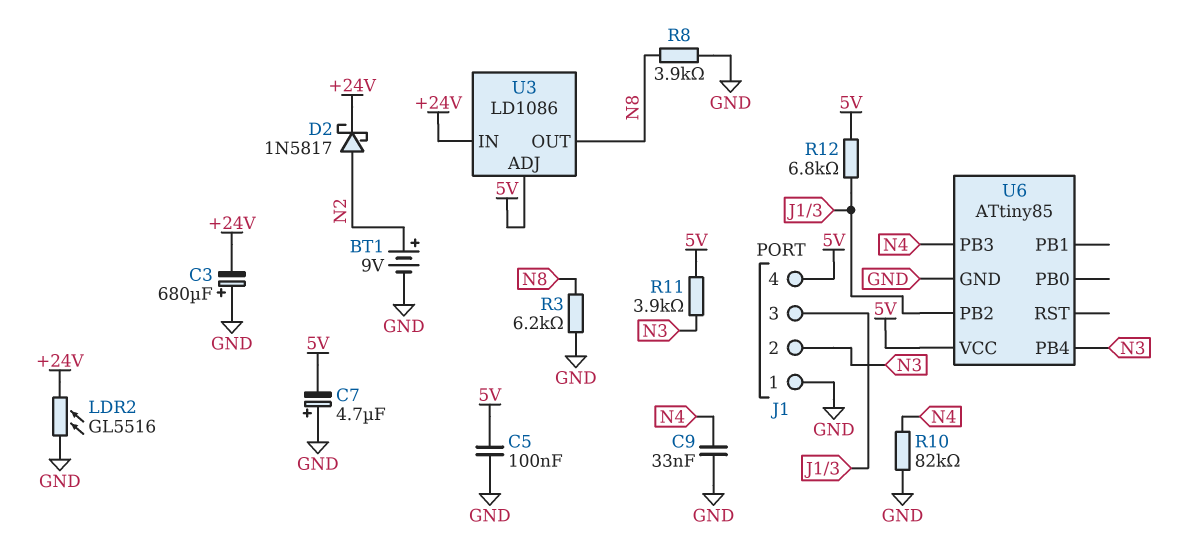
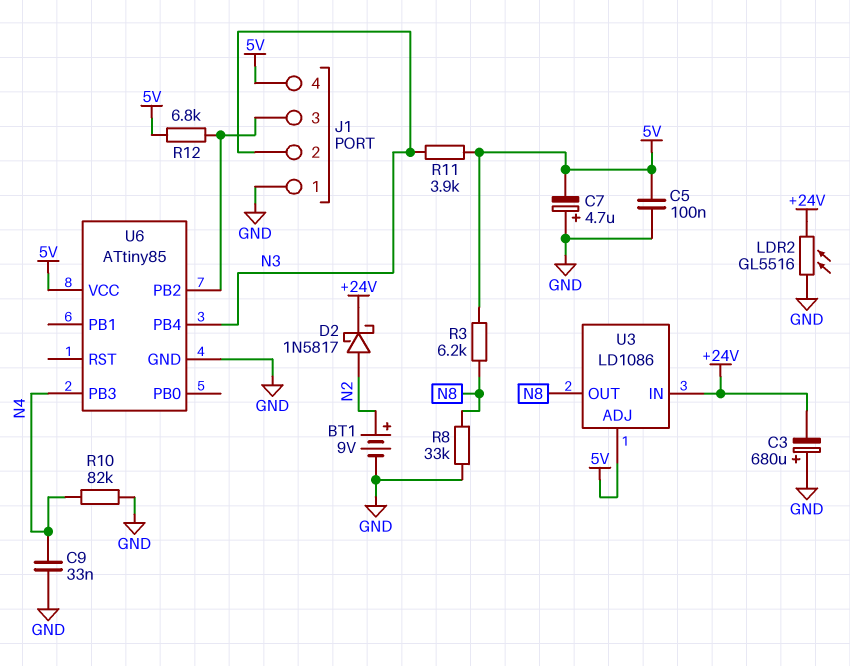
R3: 6.2k (GND, N8) -> 6.2k (5V, N8)
R8: 3.9k (GND, N8) -> 33k (GND, N8)

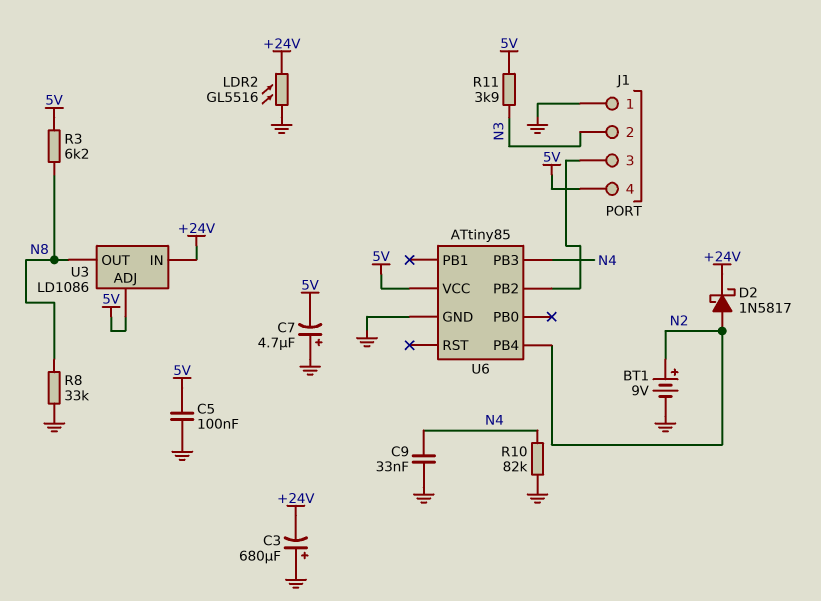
R12: 6.8k (5V, J1/3) -> none
U6 pin PB4: N3 -> N2

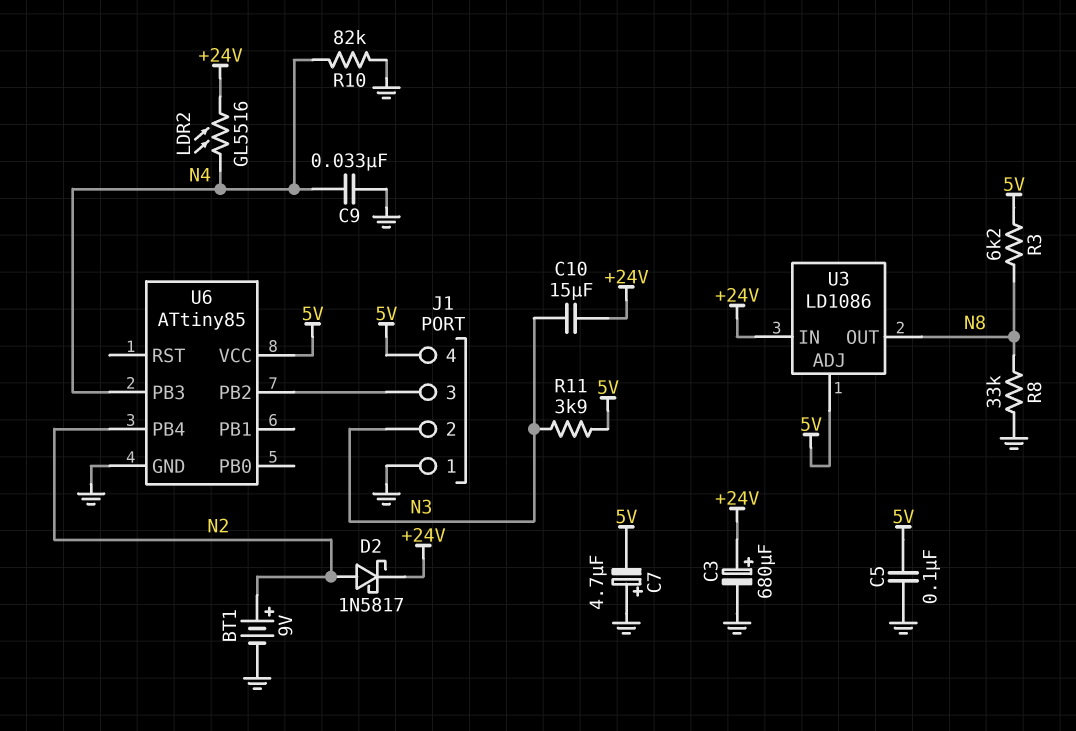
C3: 680uF (plus GND, minus +24V) -> 680uF (plus +24V, minus GND)
C10: none -> 15uF (+24V, N3)
LDR2: GL5516 (+24V, GND) -> GL5516 (+24V, N4)

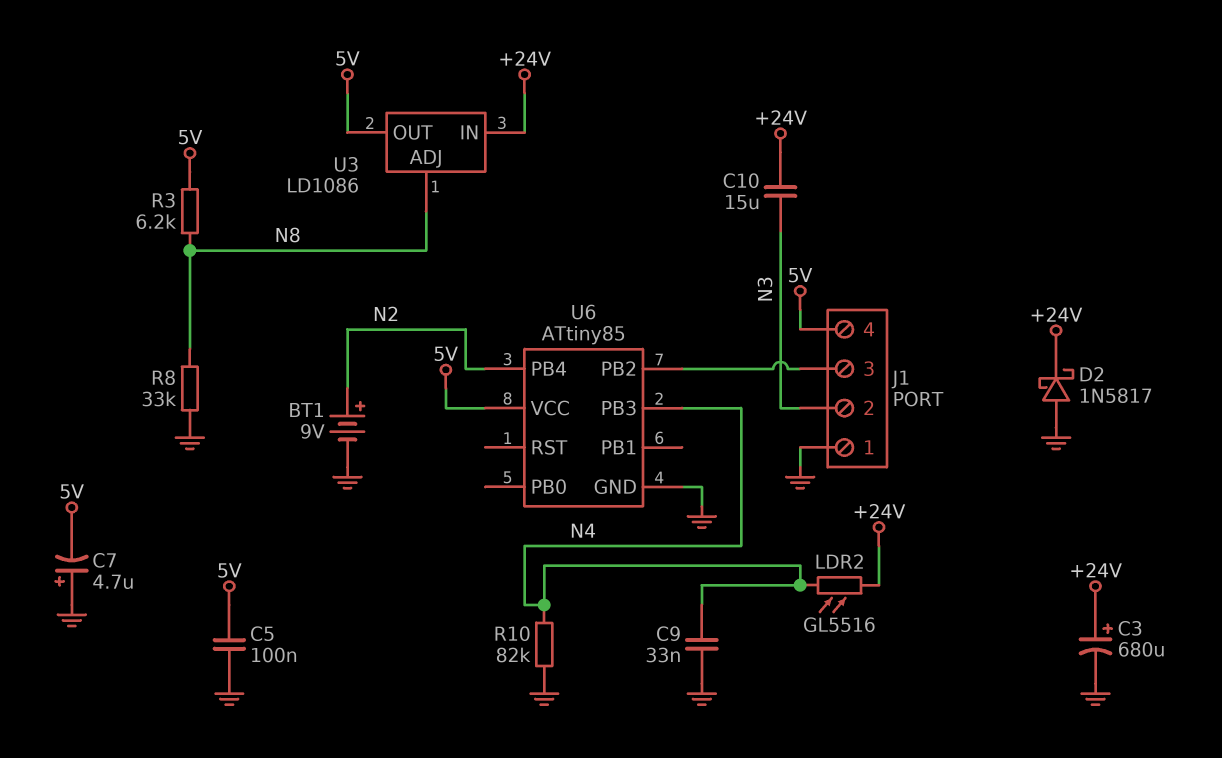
D2: schottky 1N5817 (A N2, K +24V) -> schottky 1N5817 (A GND, K +24V)
R11: 3.9k (5V, N3) -> none
U3 pin ADJ: 5V -> N8
U3 pin OUT: N8 -> 5V

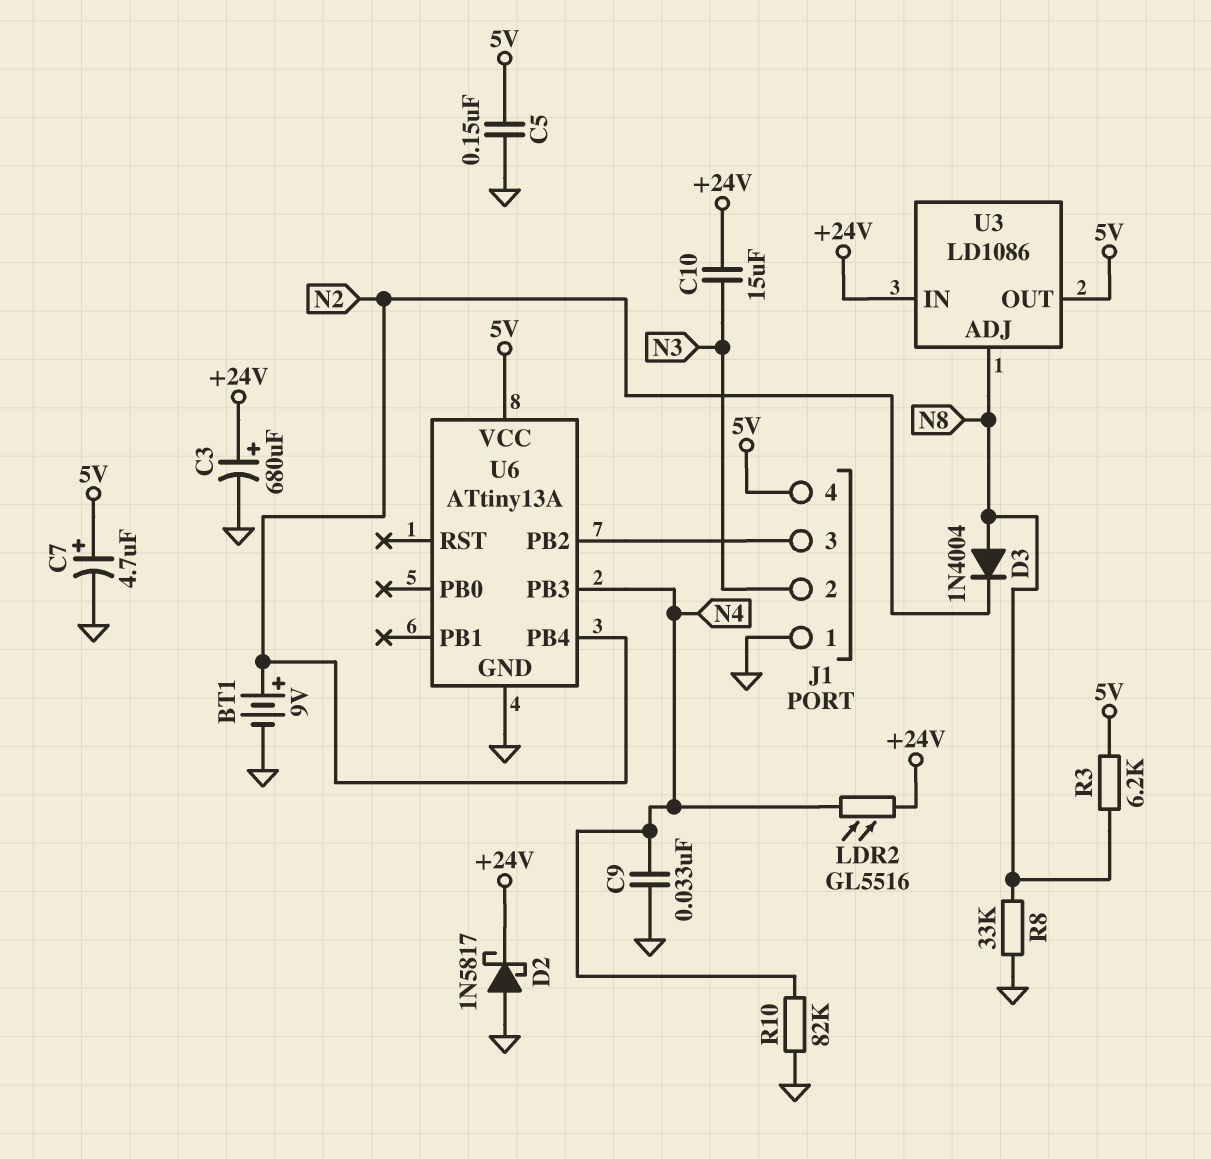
C5: 100nF (5V, GND) -> 150nF (5V, GND)
C7: 4.7uF (plus GND, minus 5V) -> 4.7uF (plus 5V, minus GND)
D3: none -> diode 1N4004 (A N8, K N2)
U6: ATtiny85 -> ATtiny13A

